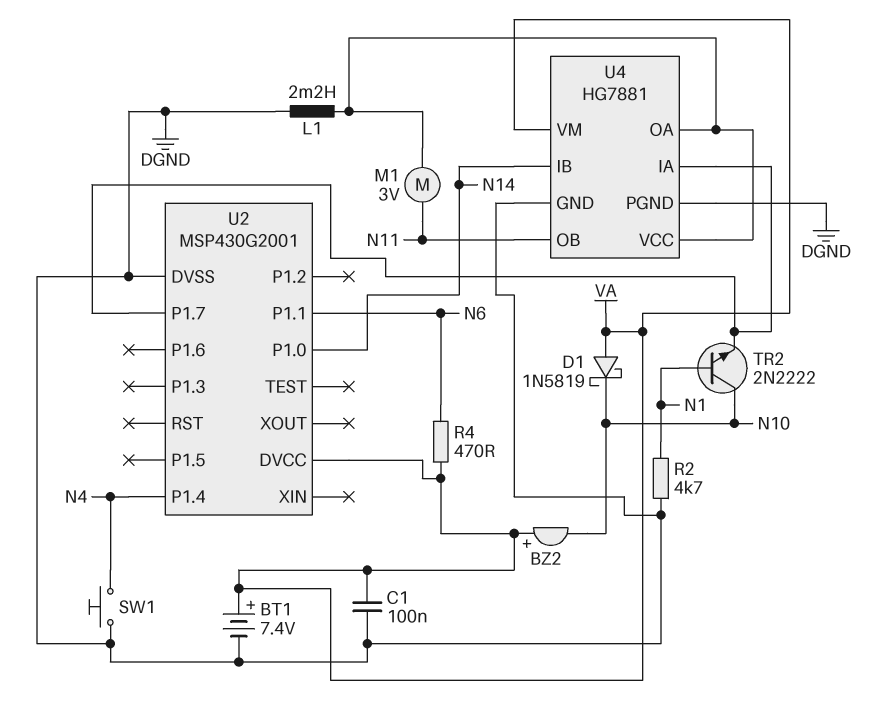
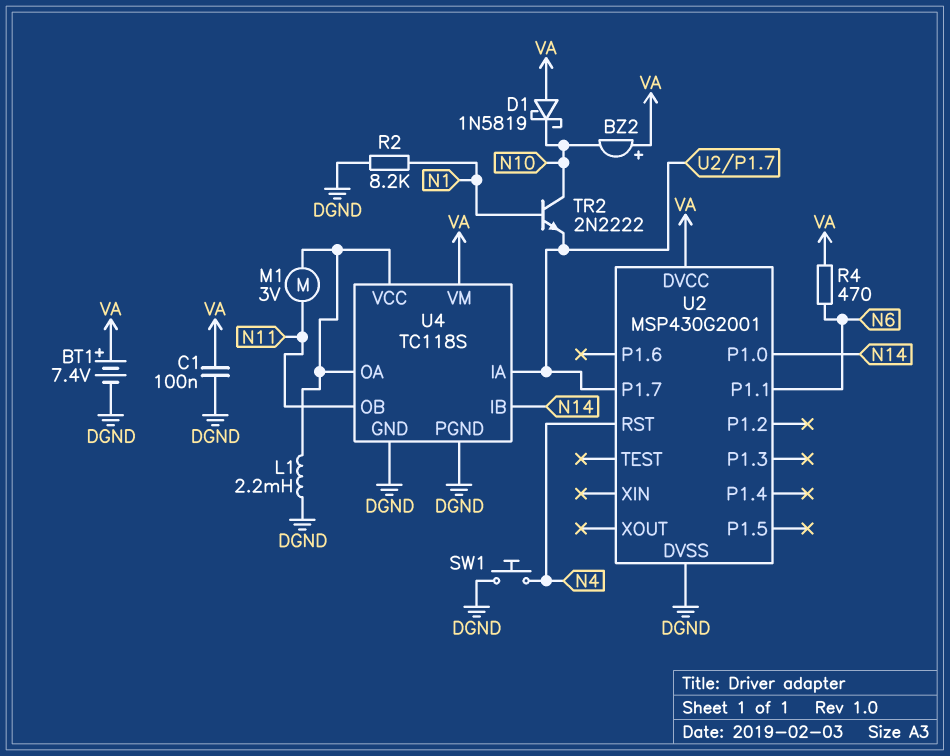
R2: 4.7k (DGND, N1) -> 8.2k (DGND, N1)
U2 pin P1.4: N4 -> none
U2 pin RST: none -> N4
U4: HG7881 -> TC118S

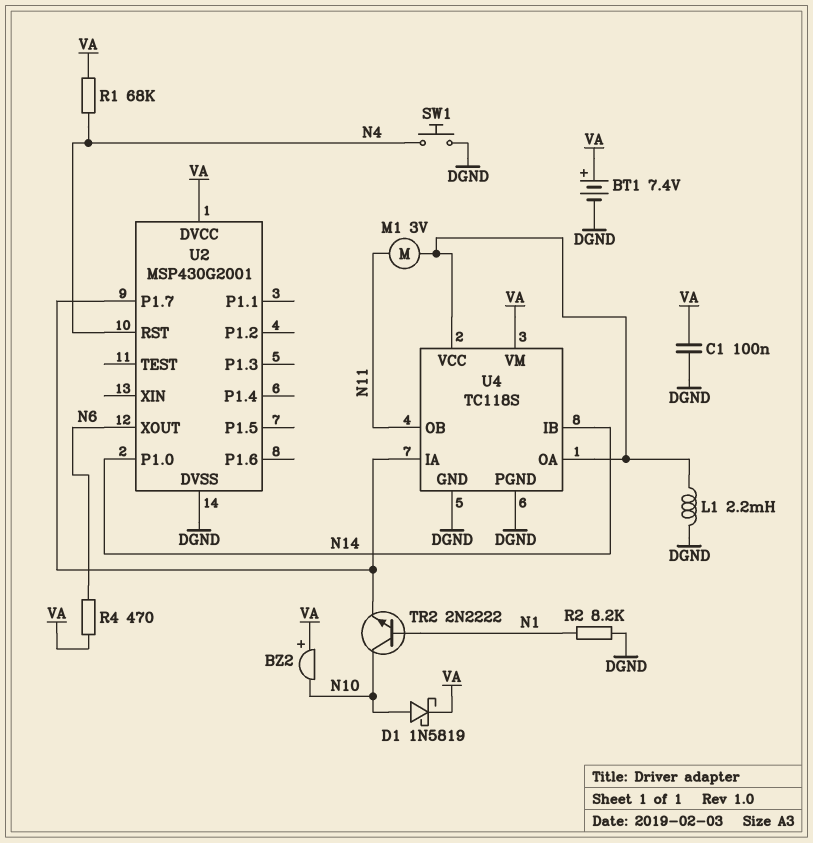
D1: schottky 1N5819 (A VA, K N10) -> schottky 1N5819 (A N10, K VA)
R1: none -> 68k (N4, VA)
U2 pin P1.1: N6 -> none
U2 pin XOUT: none -> N6

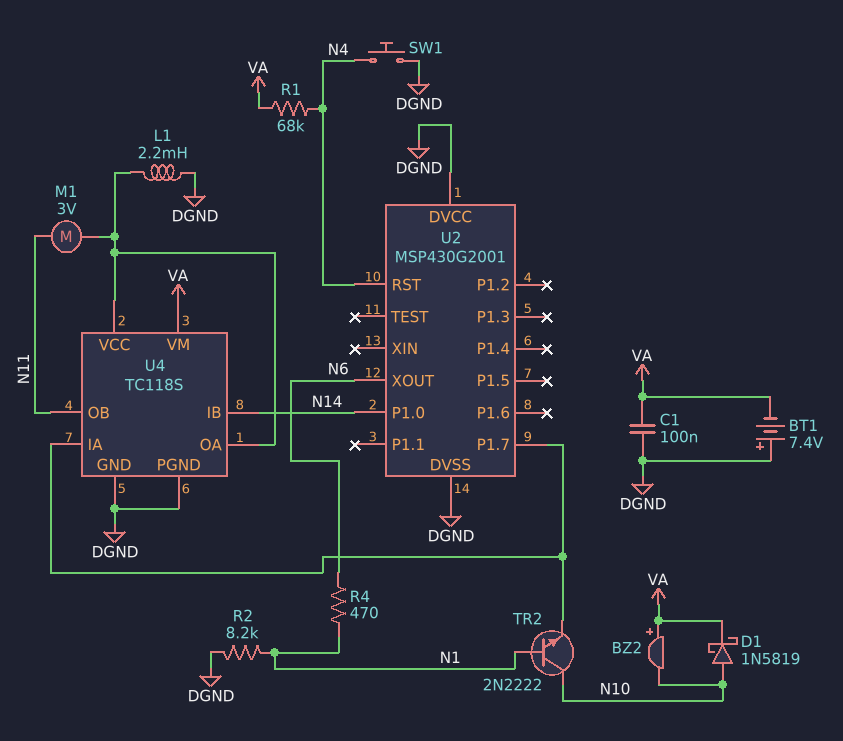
BT1: 7.4V (plus VA, minus DGND) -> 7.4V (plus DGND, minus VA)
R4: 470 (N6, VA) -> 470 (N1, N6)
U2 pin DVCC: VA -> DGND

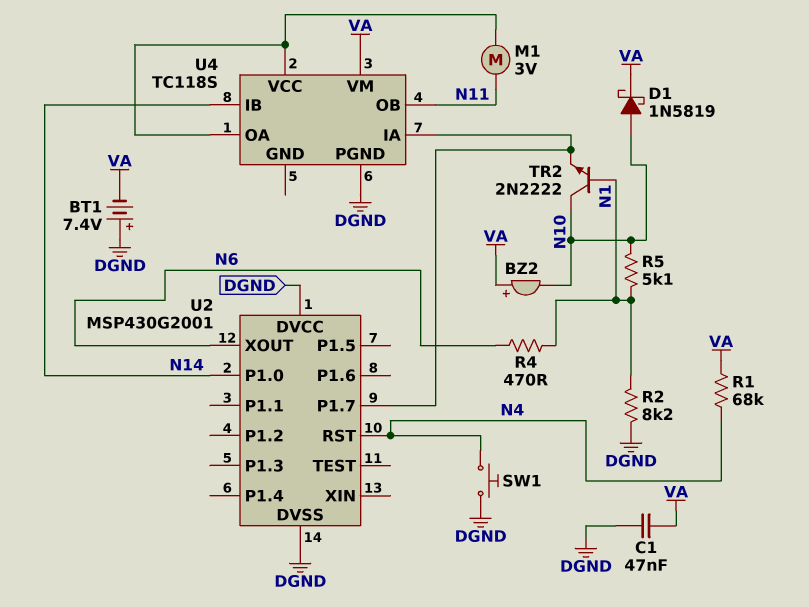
C1: 100nF (DGND, VA) -> 47nF (DGND, VA)
L1: 2.2mH (DGND, U4/OA) -> none
R5: none -> 5.1k (N1, N10)
U4 pin GND: DGND -> none

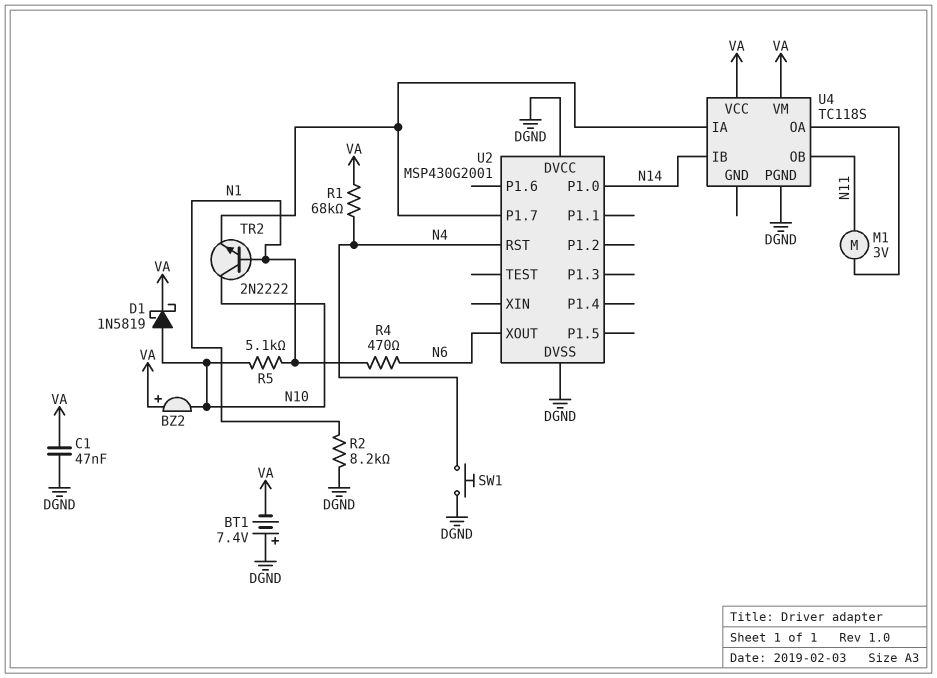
U4 pin VCC: U4/OA -> VA

